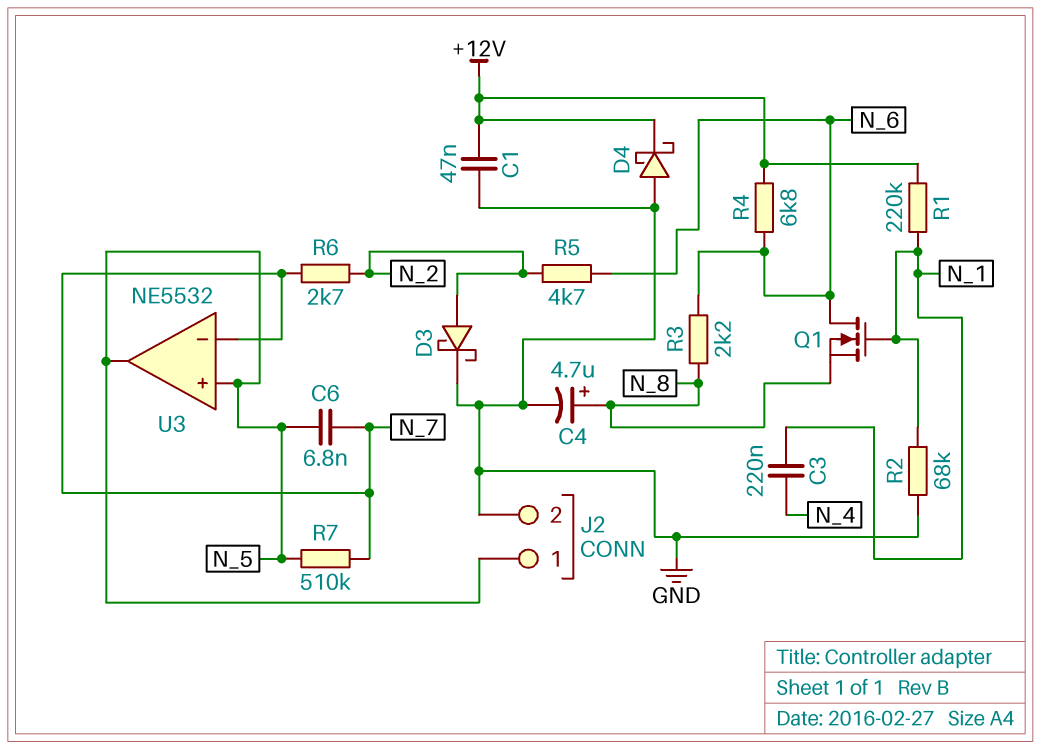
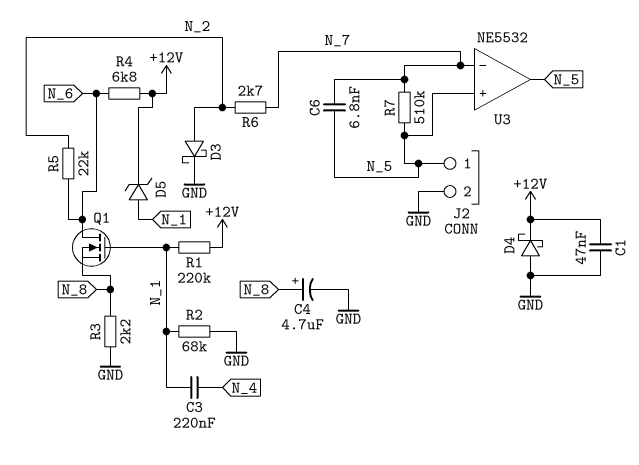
D5: none -> zener (A N_1, K +12V)
R3: 2.2k (N_6, N_8) -> 2.2k (GND, N_8)
R5: 4.7k (N_2, N_6) -> 22k (N_2, N_6)

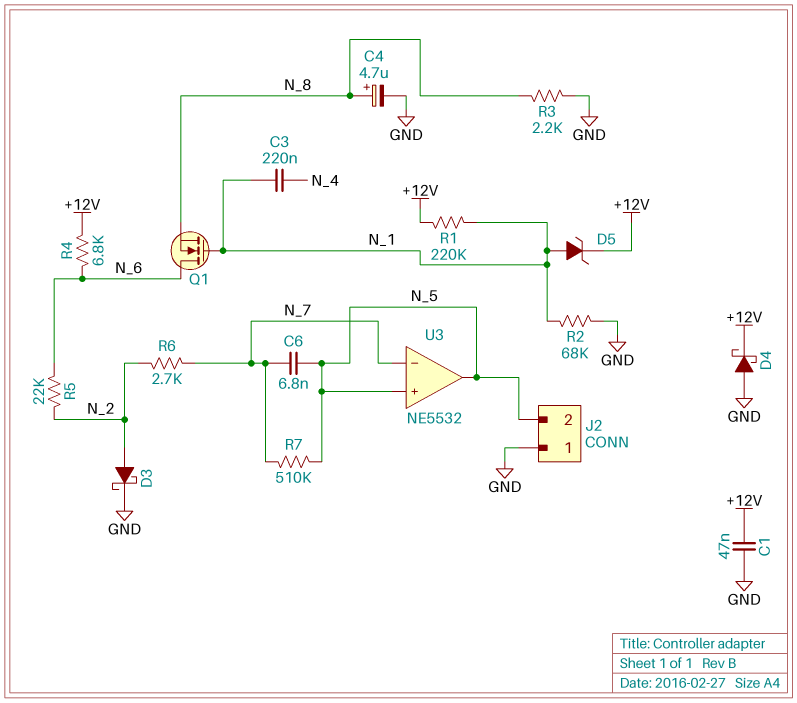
J2 pin 1: N_5 -> GND
J2 pin 2: GND -> N_5

